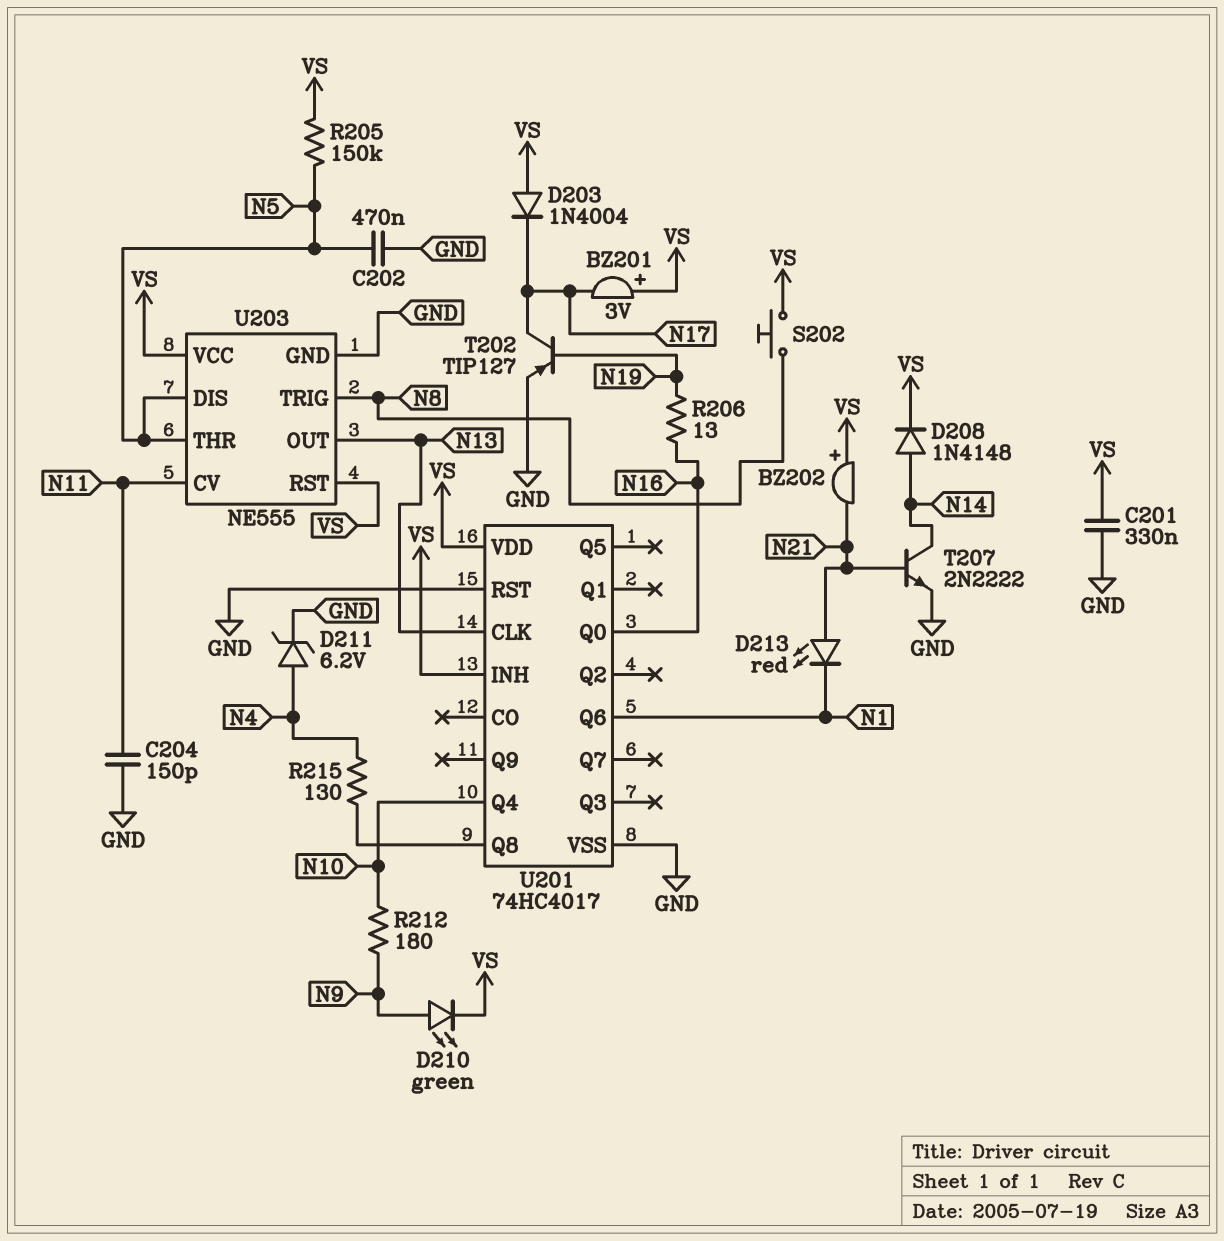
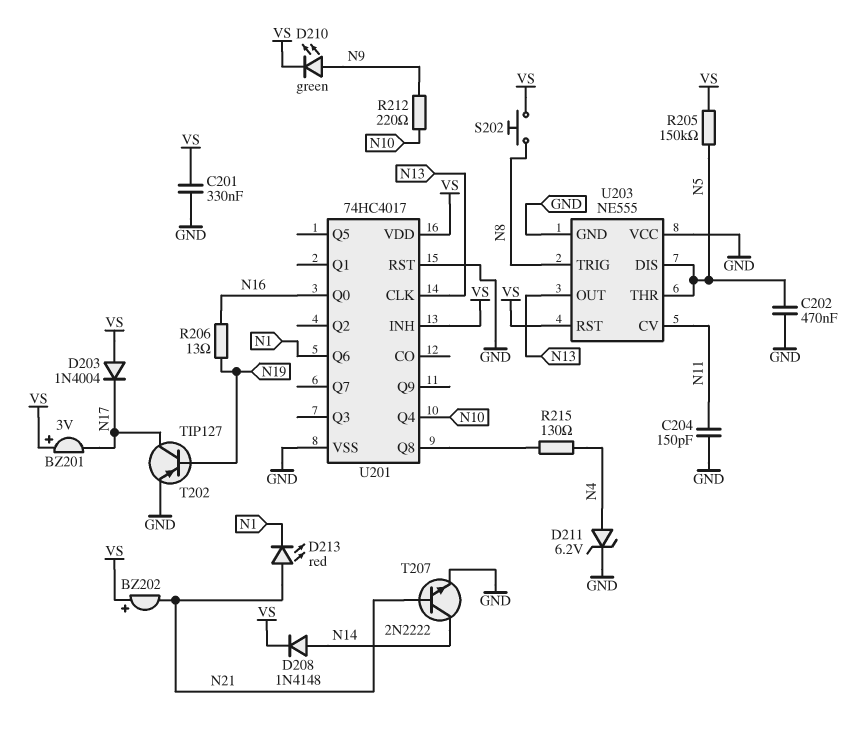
R212: 180 (N9, N10) -> 220 (N9, N10)
U203 pin VCC: VS -> GND

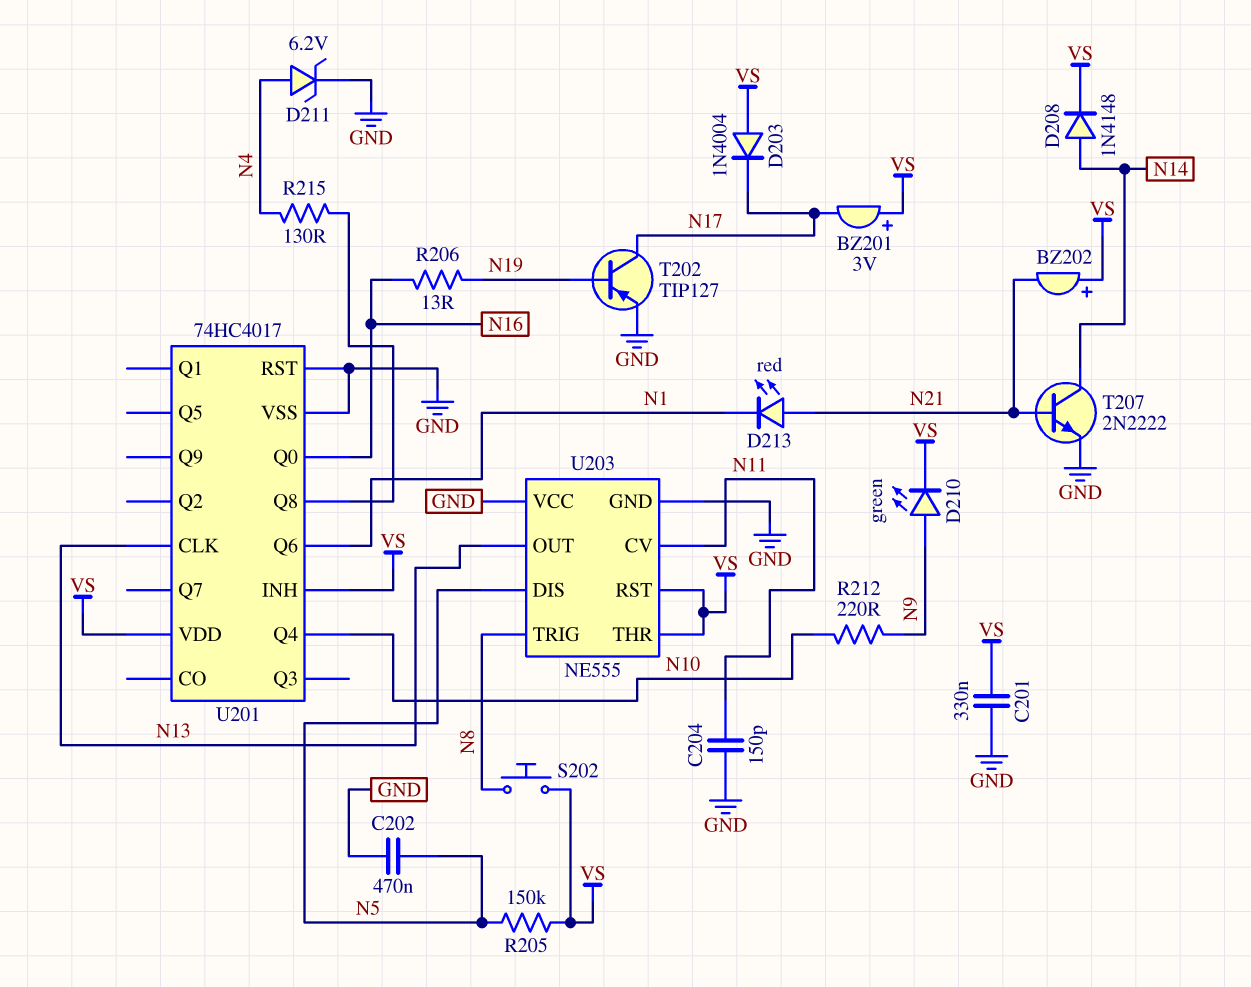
U203 pin THR: N5 -> VS

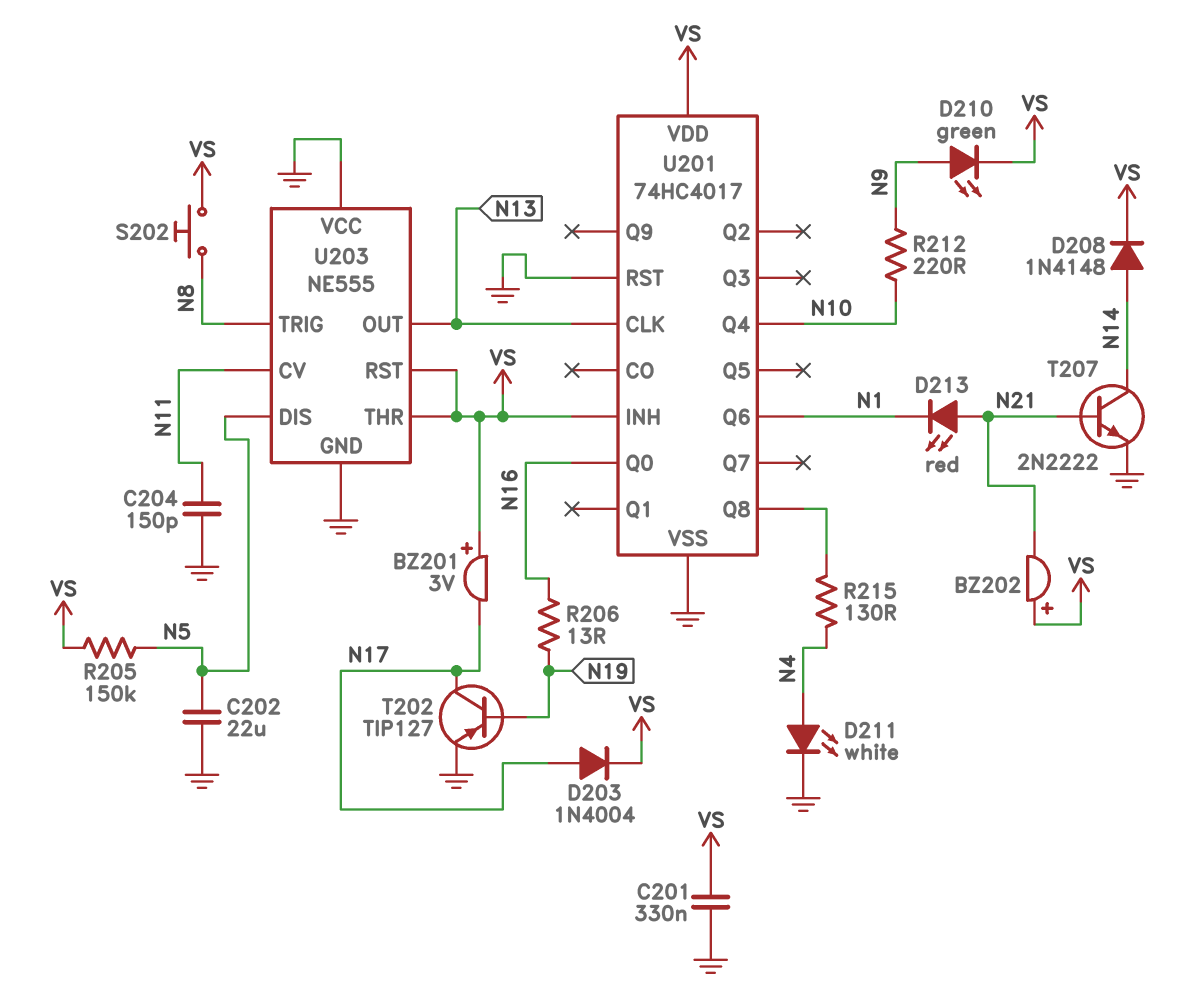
C202: 470nF (GND, N5) -> 22uF (GND, N5)
D203: diode 1N4004 (A VS, K N17) -> diode 1N4004 (A N17, K VS)
D211: zener 6.2V (A N4, K GND) -> LED white (A N4, K GND)

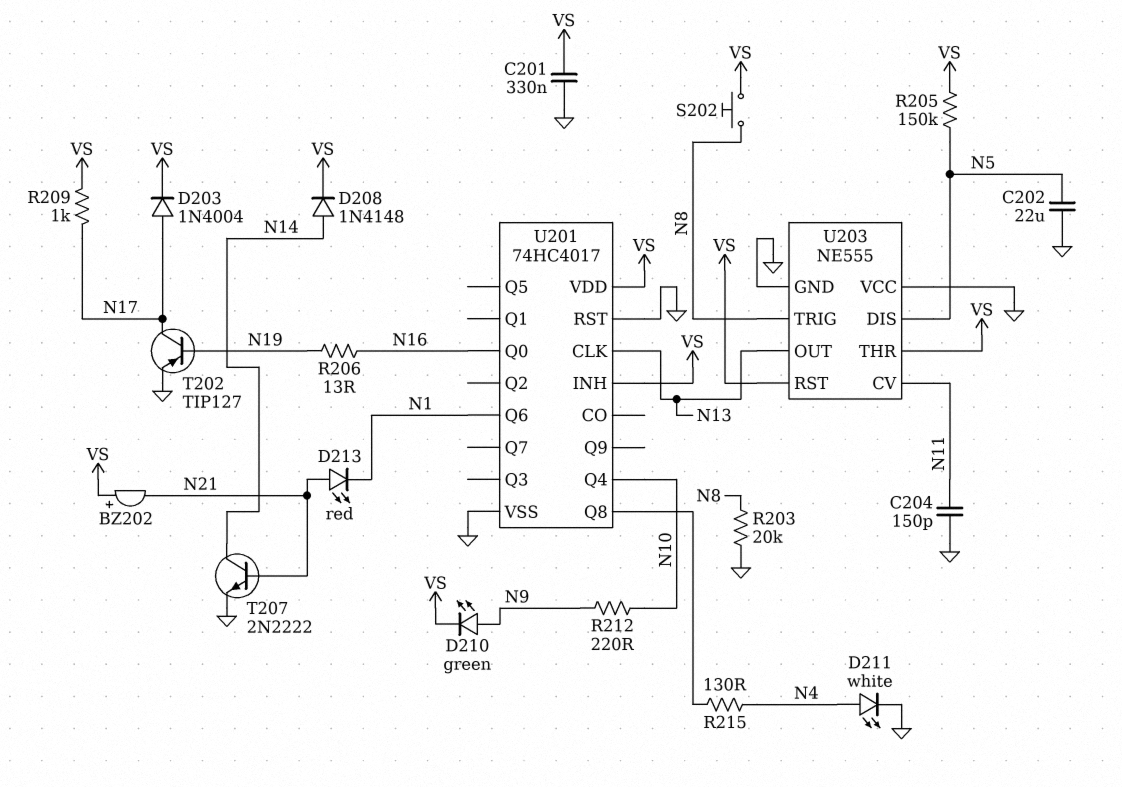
BZ201: buzzer 3V (plus VS, minus N17) -> none
R203: none -> 20k (GND, N8)
R209: none -> 1k (N17, VS)

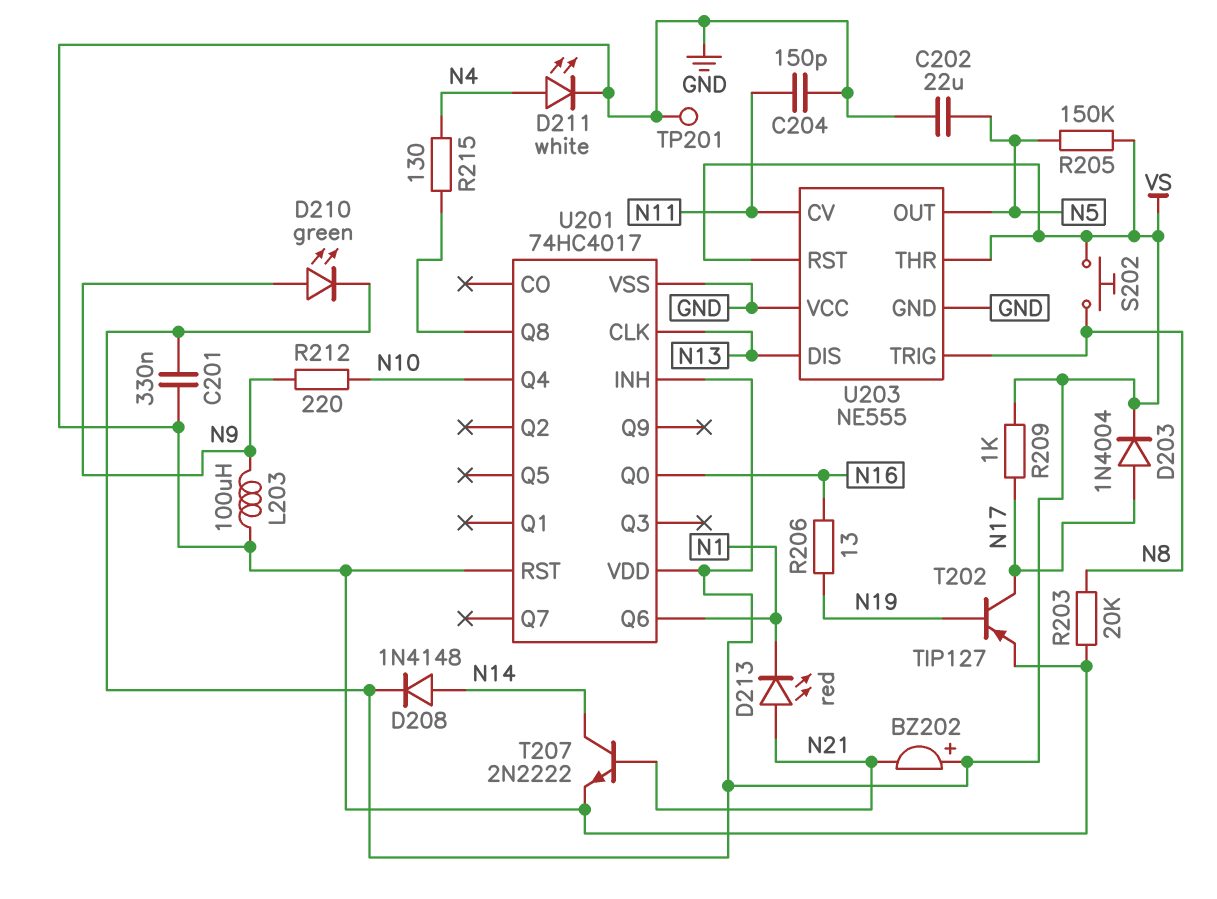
L203: none -> 100uH (GND, N9)
TP201: none -> test point (GND)
U203 pin DIS: N5 -> N13
U203 pin OUT: N13 -> N5

